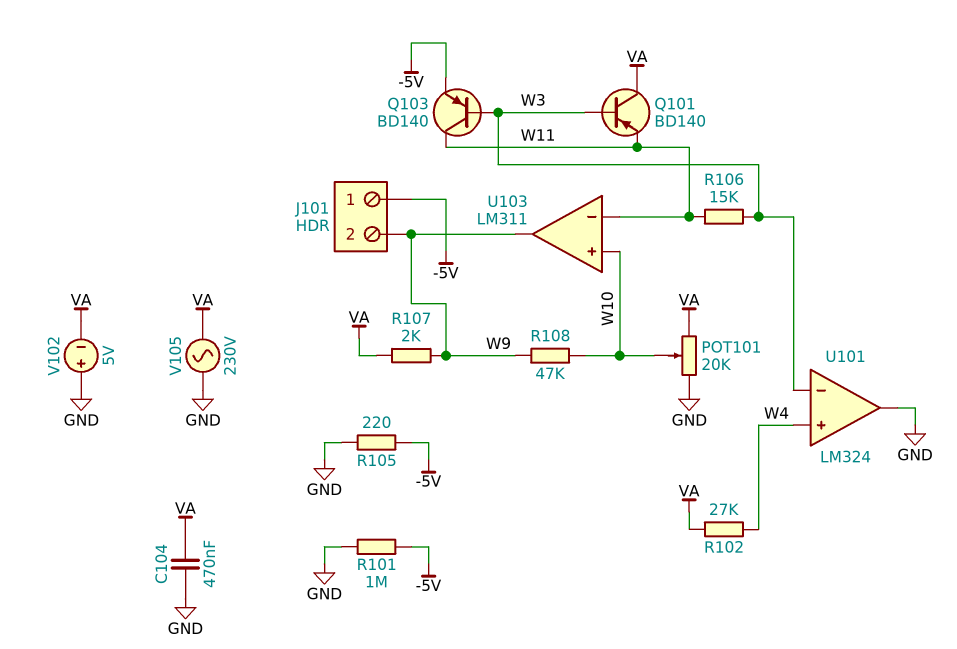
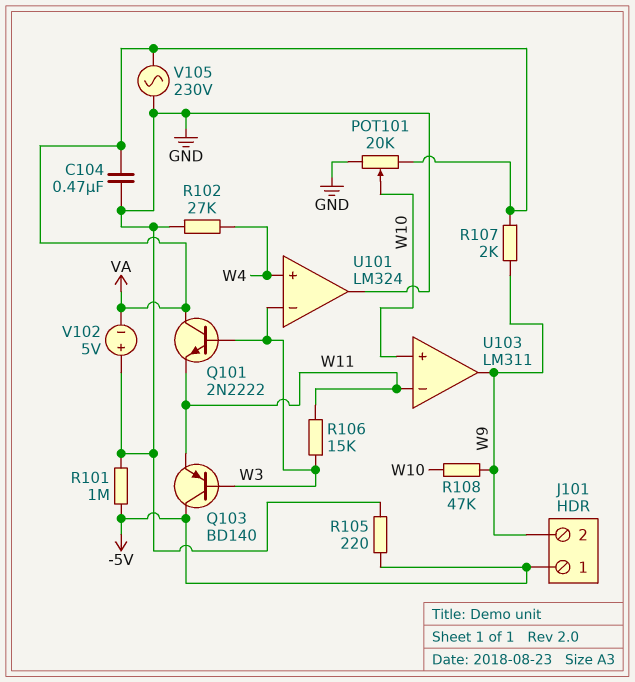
Q101: PNP BD140 (B W3, C VA, E W11) -> NPN 2N2222 (B W3, C VA, E W11)
Q103: PNP BD140 (B W3, C W11, E -5V) -> PNP BD140 (B W3, C -5V, E W11)
R102: 27k (VA, W4) -> 27k (GND, W4)

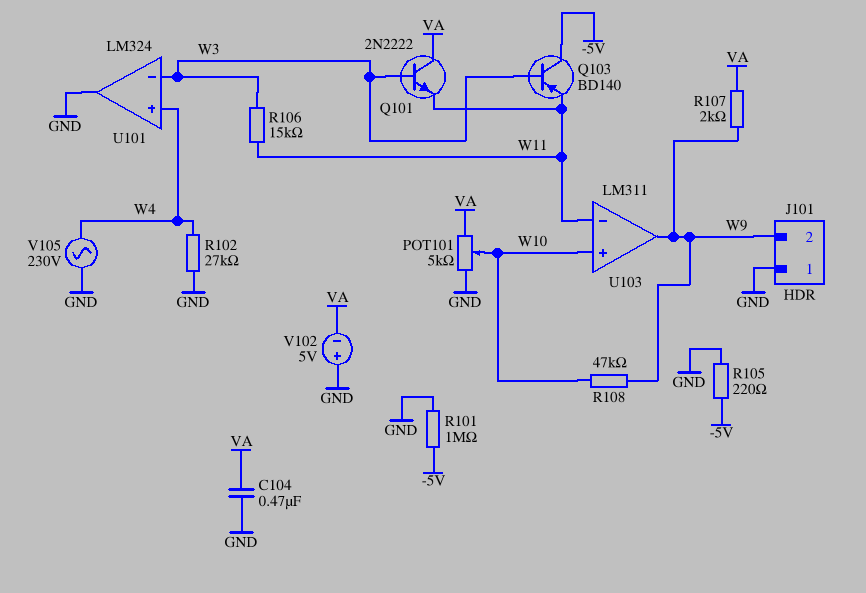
J101 pin 1: -5V -> GND
POT101: 20k (GND, VA, wiper W10) -> 5k (GND, VA, wiper W10)
V105: AC 230V (GND, VA) -> AC 230V (GND, W4)

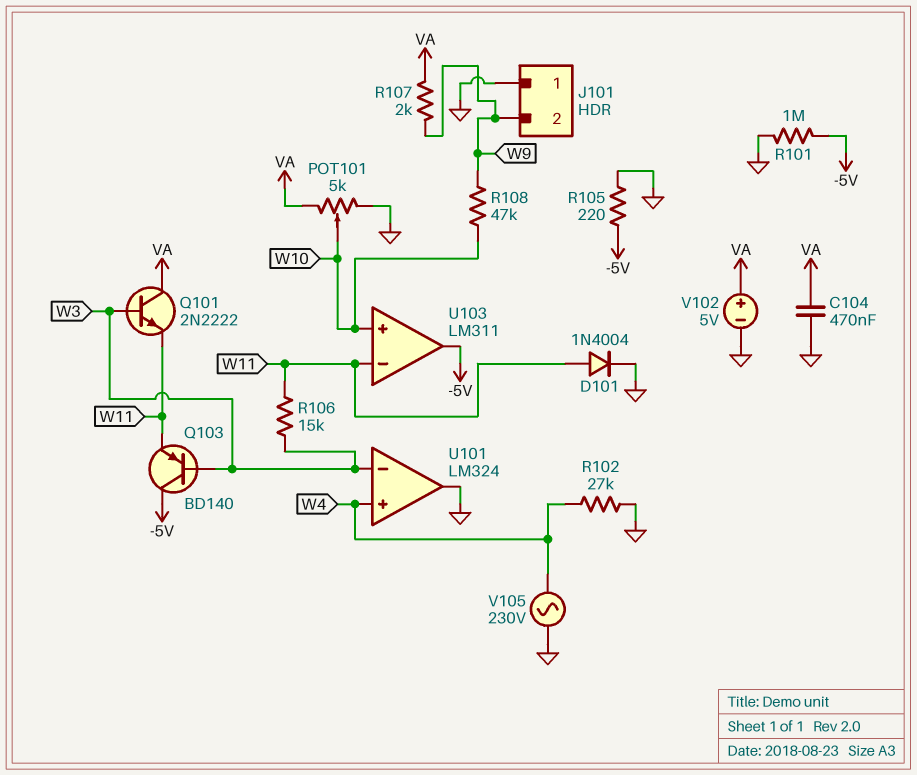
D101: none -> diode 1N4004 (A W11, K GND)
U103 pin out: W9 -> -5V
V102: 5V (plus GND, minus VA) -> 5V (plus VA, minus GND)

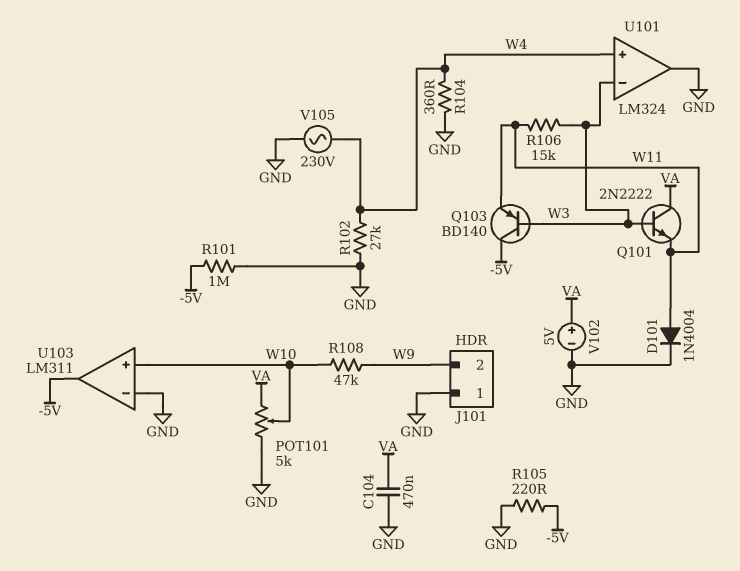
R104: none -> 360 (GND, W4)
R107: 2k (VA, W9) -> none
U103 pin in-: W11 -> GND

